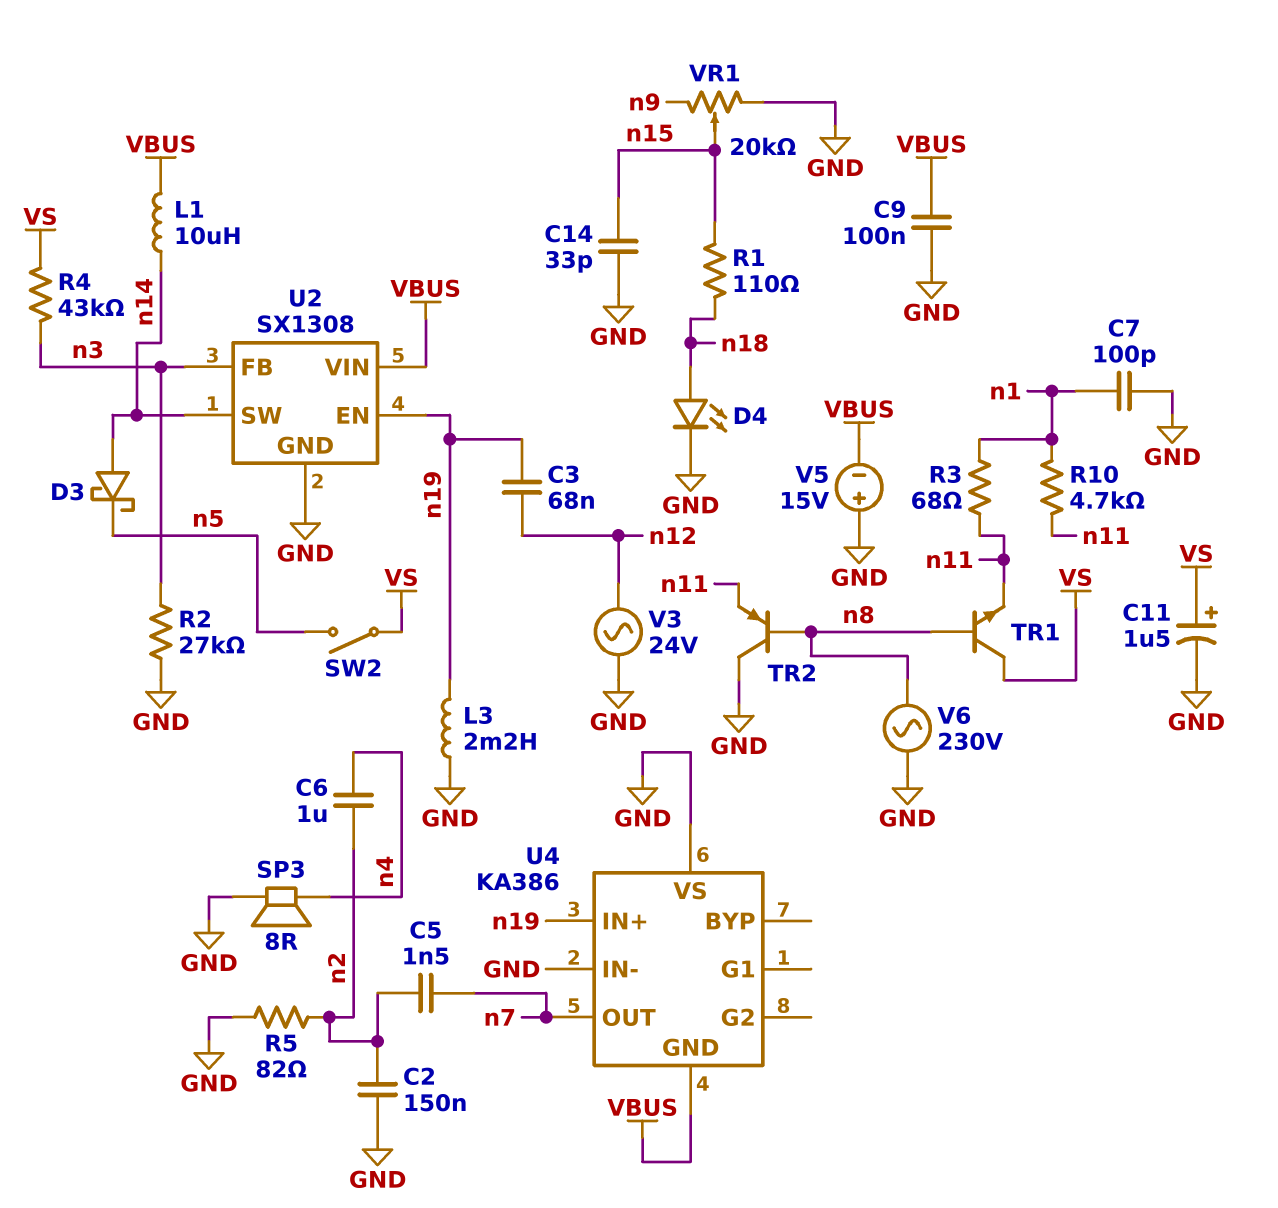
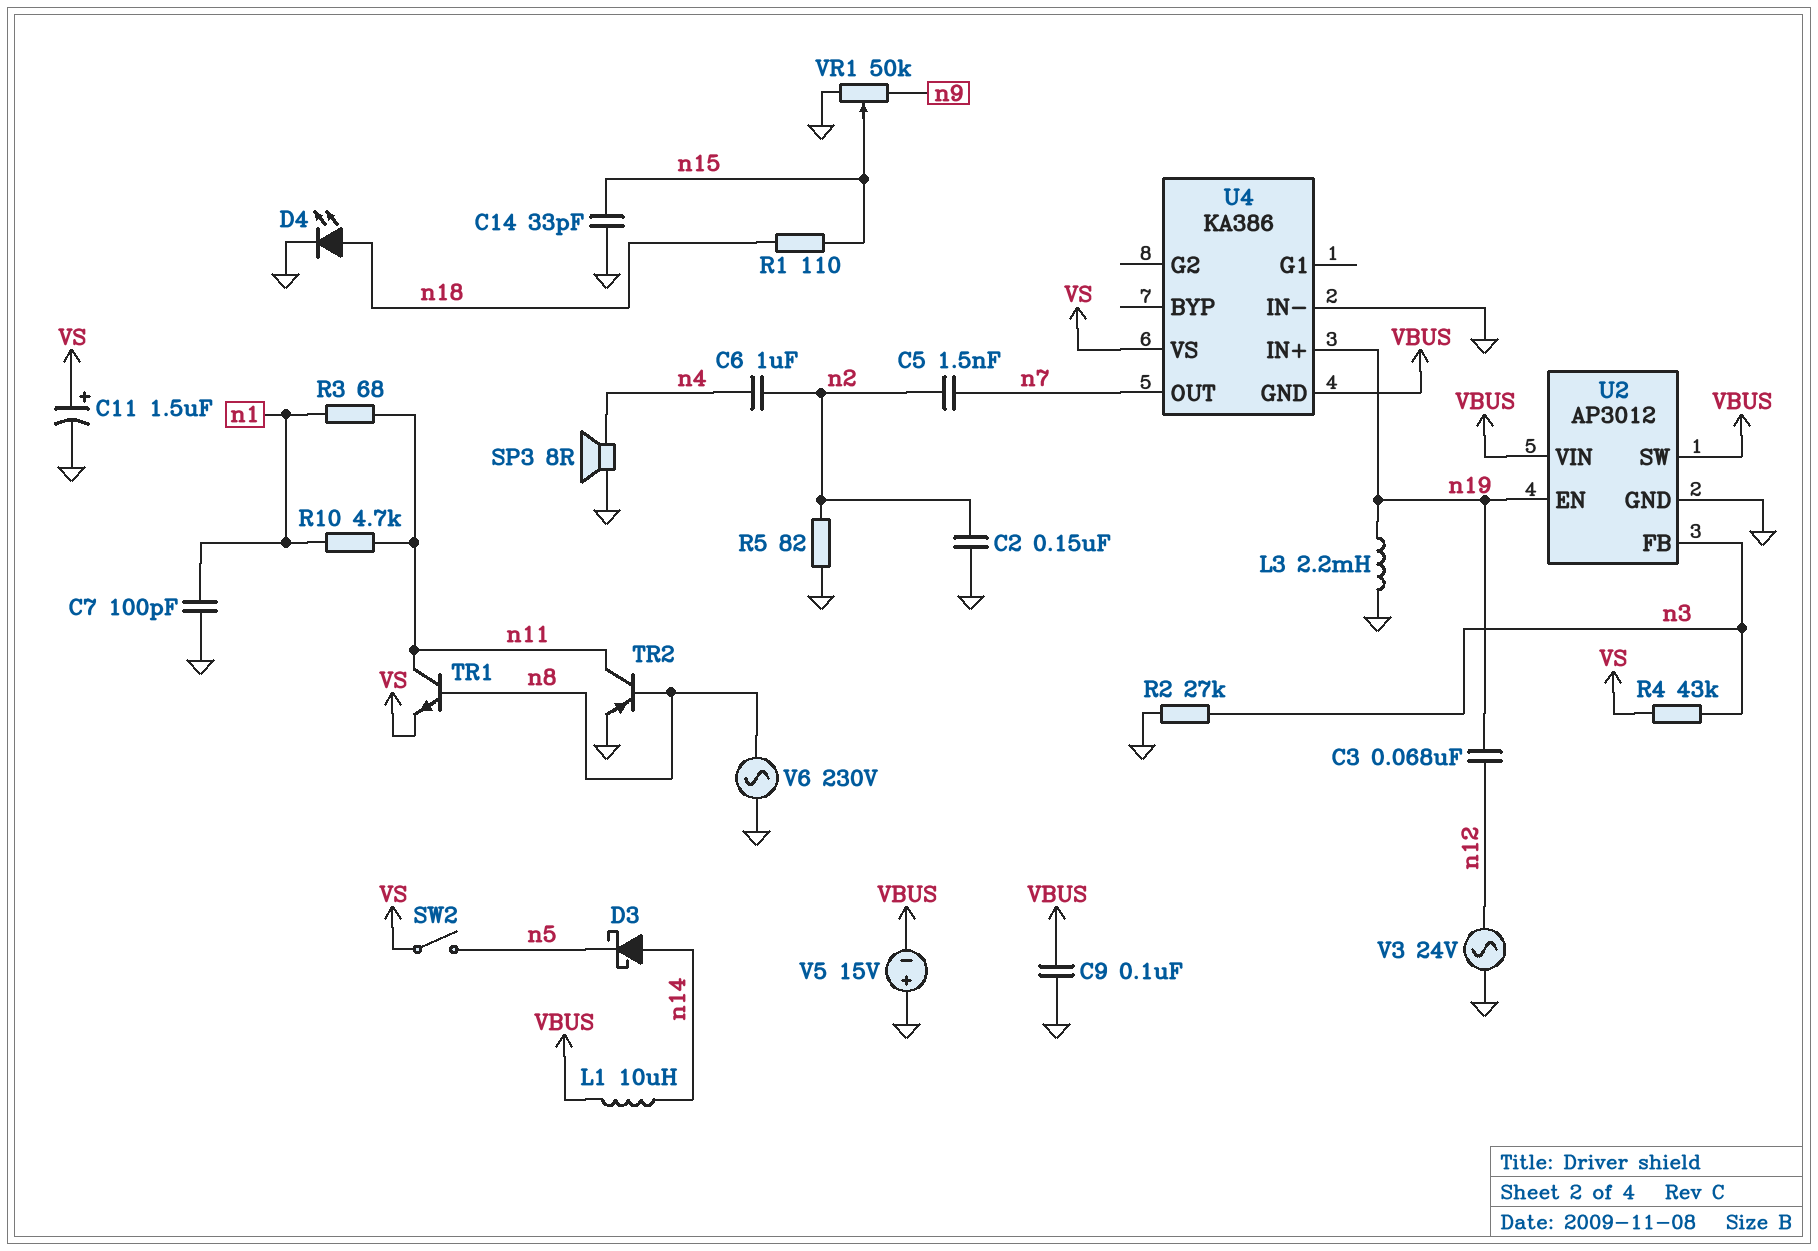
TR1: NPN (B n8, C VS, E n11) -> NPN (B n8, C n11, E VS)
TR2: PNP (B n8, C GND, E n11) -> PNP (B n8, C n11, E GND)
U2: SX1308 -> AP3012
U2 pin SW: n14 -> VBUS
U4 pin VS: GND -> VS
VR1: 20k (GND, n9, wiper n15) -> 50k (GND, n9, wiper n15)

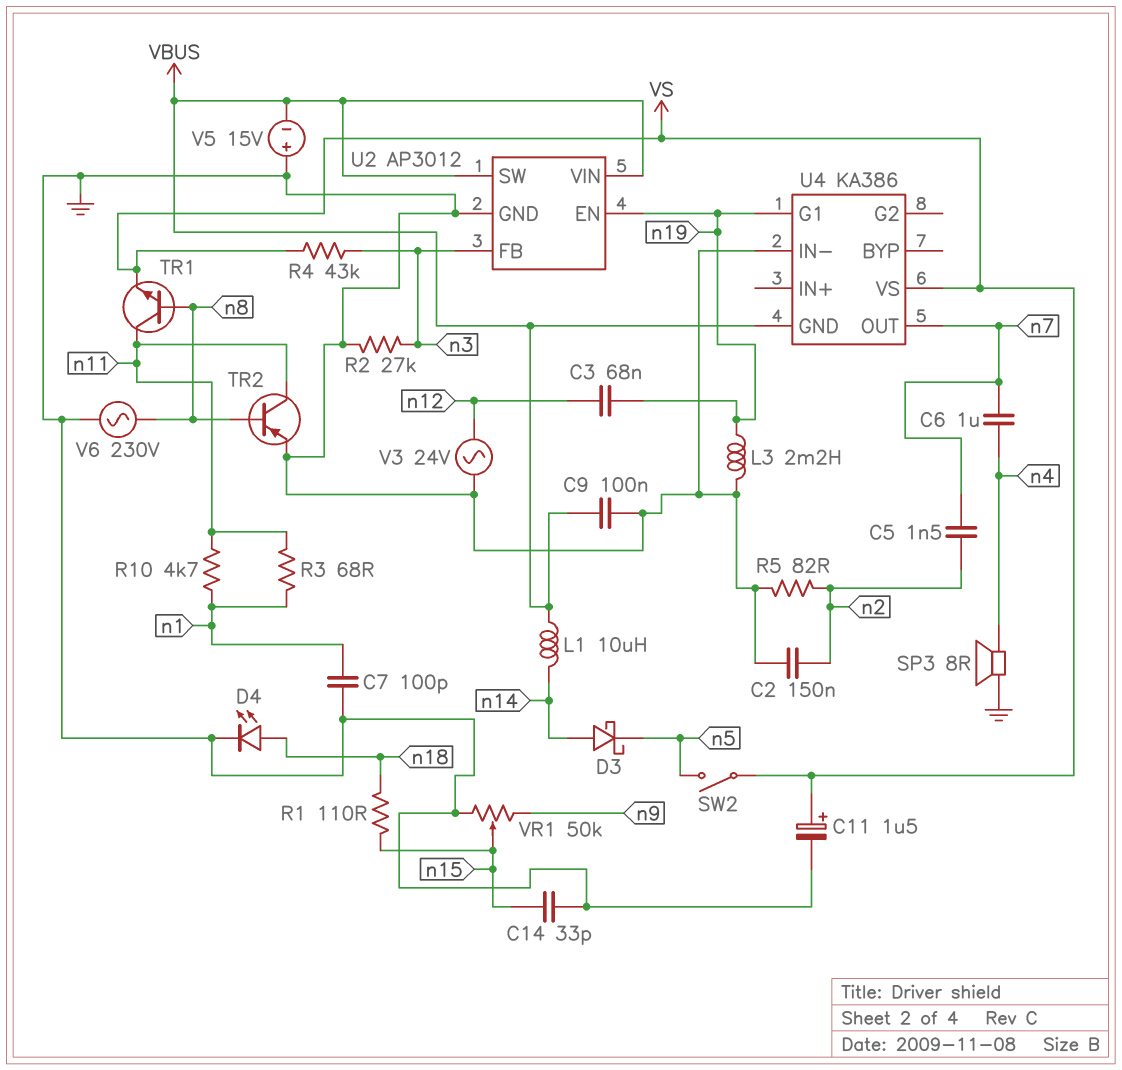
C6: 1uF (n2, n4) -> 1uF (n4, n7)
U4 pin G1: none -> n19
U4 pin IN+: n19 -> none

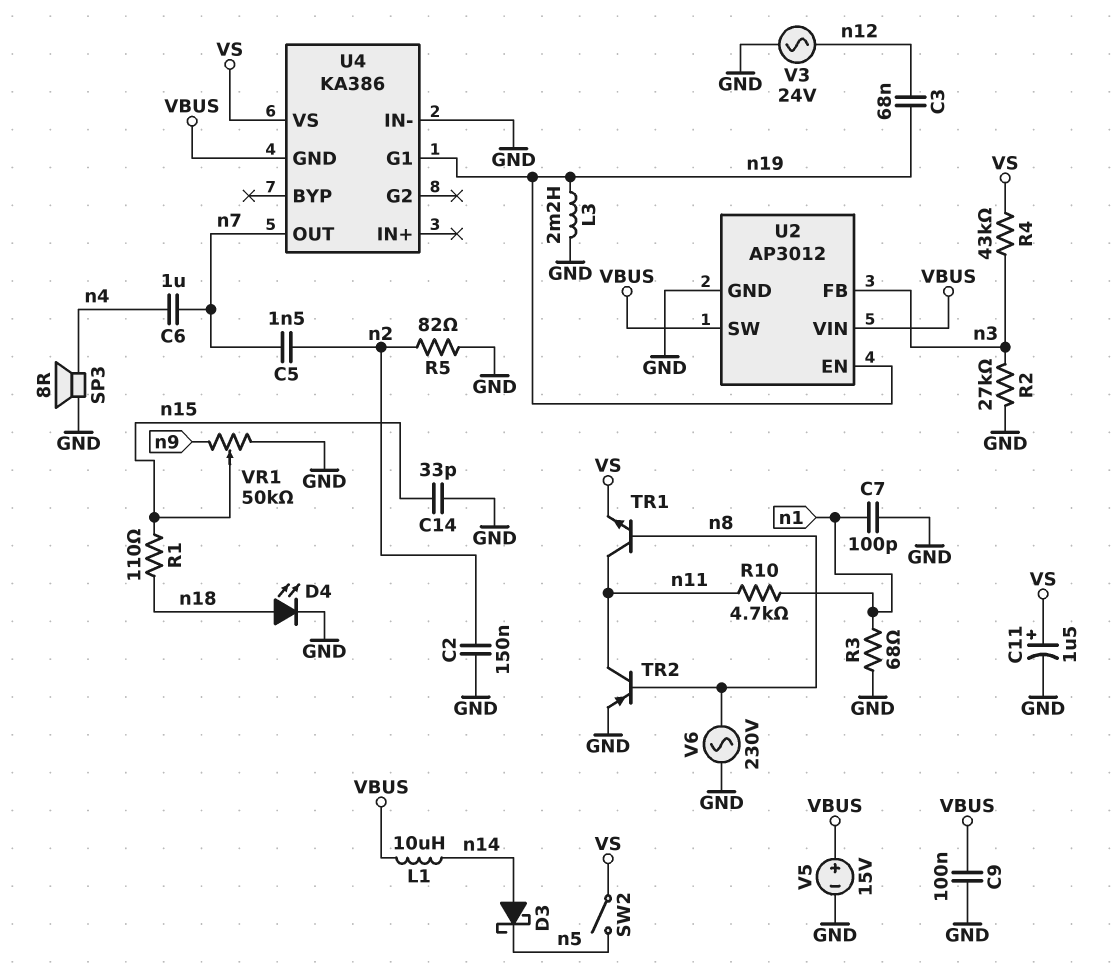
R3: 68 (n1, n11) -> 68 (GND, n1)
V5: 15V (plus GND, minus VBUS) -> 15V (plus VBUS, minus GND)

